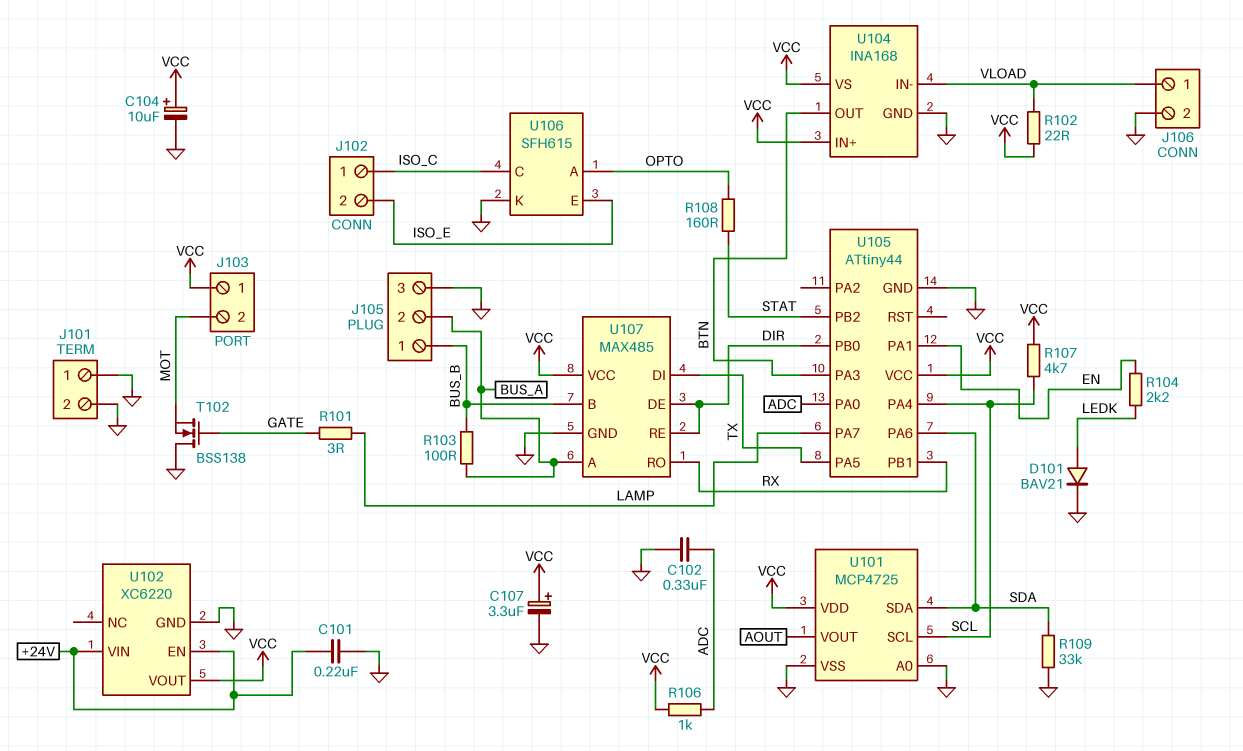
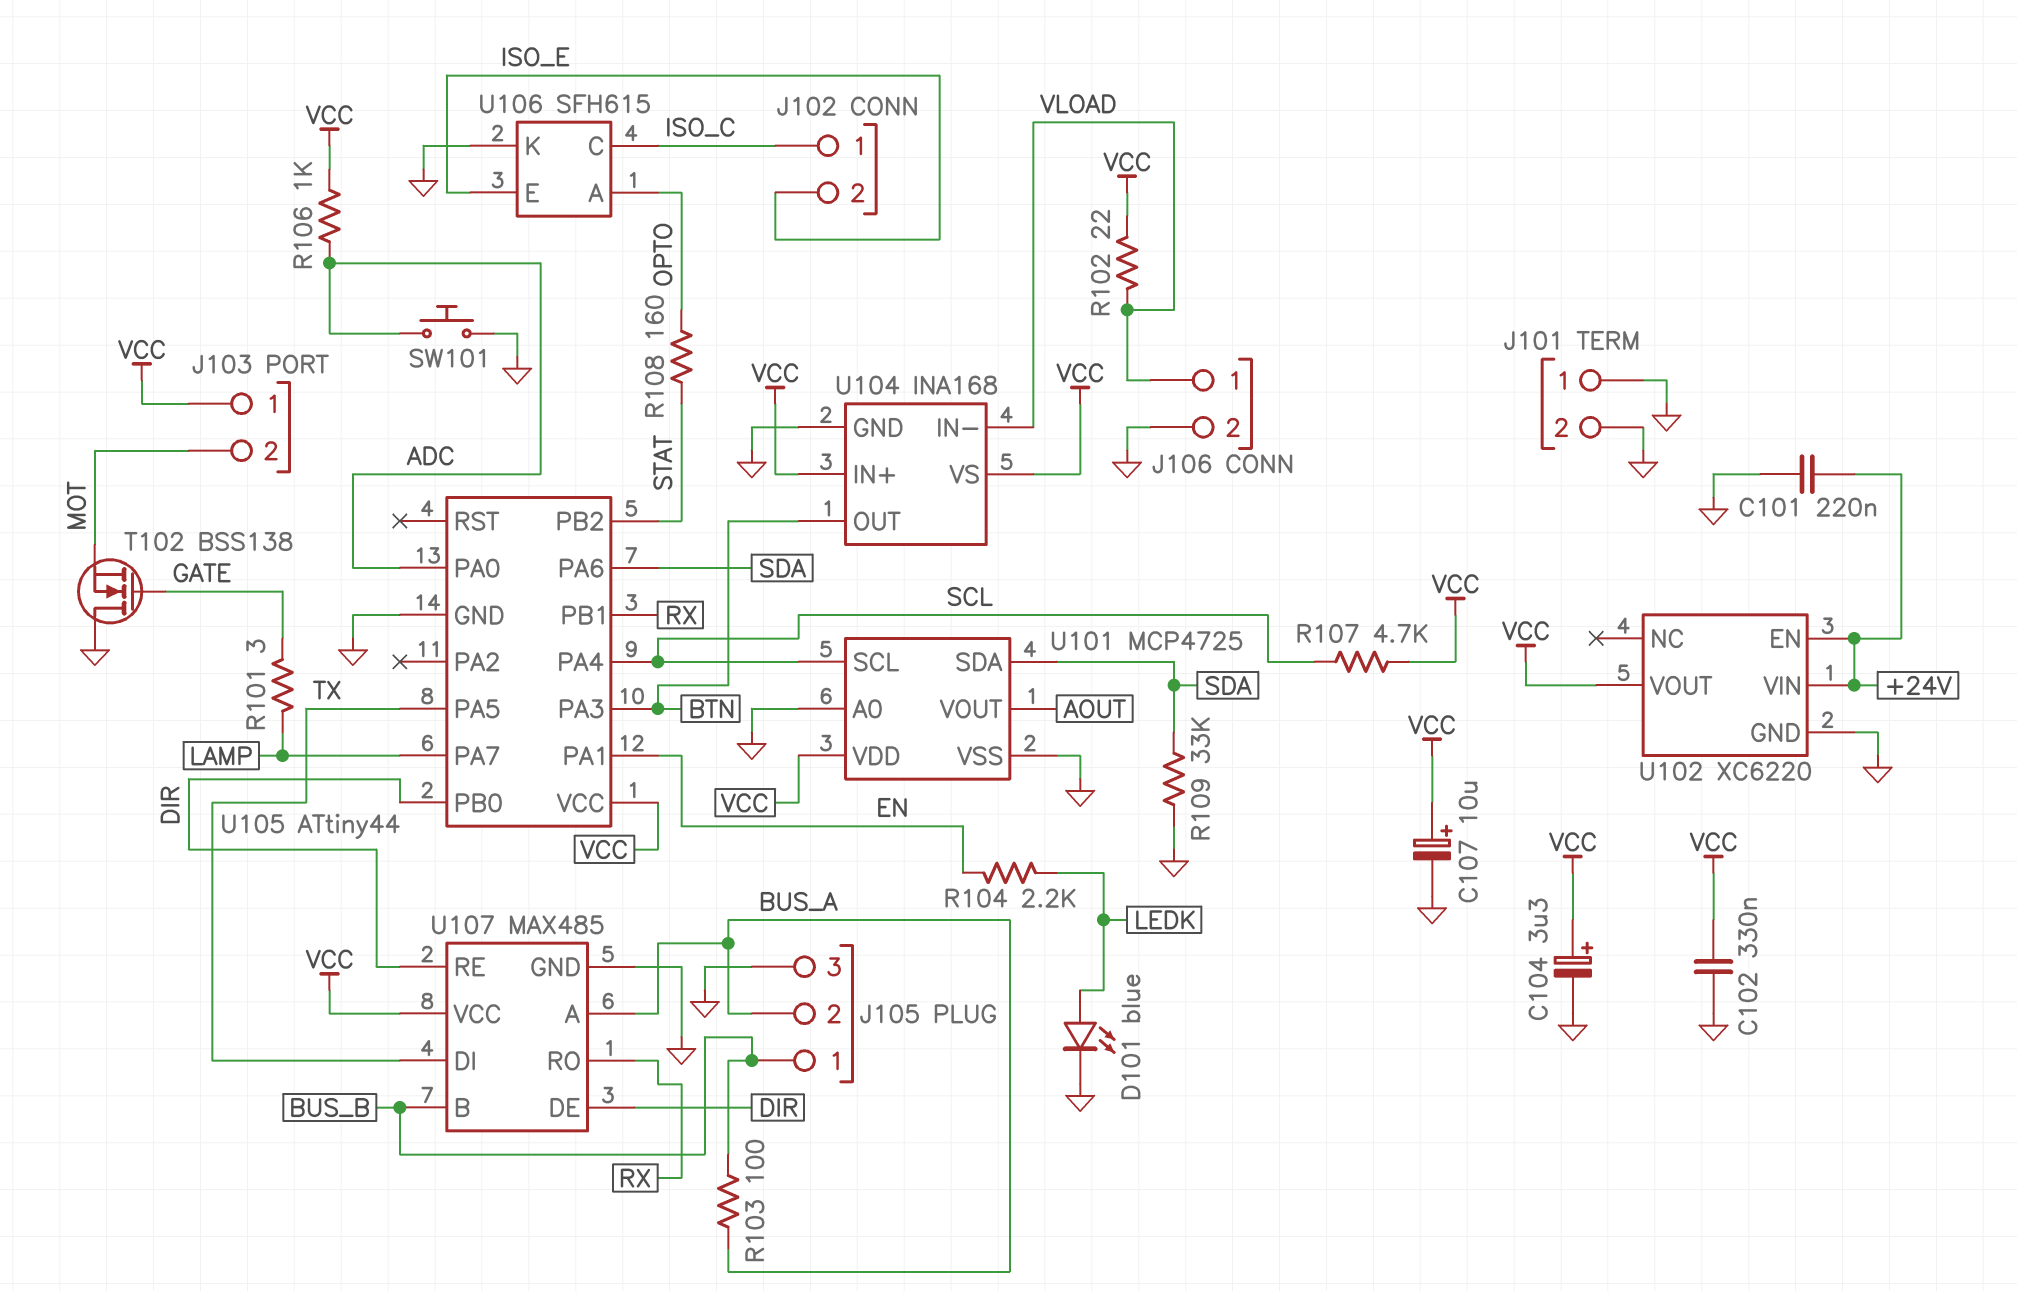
C102: 330nF (ADC, GND) -> 330nF (GND, VCC)
C104: 10uF (plus VCC, minus GND) -> 3.3uF (plus VCC, minus GND)
C107: 3.3uF (plus VCC, minus GND) -> 10uF (plus VCC, minus GND)
D101: diode BAV21 (A LEDK, K GND) -> LED blue (A LEDK, K GND)
SW101: none -> button (ADC, GND)

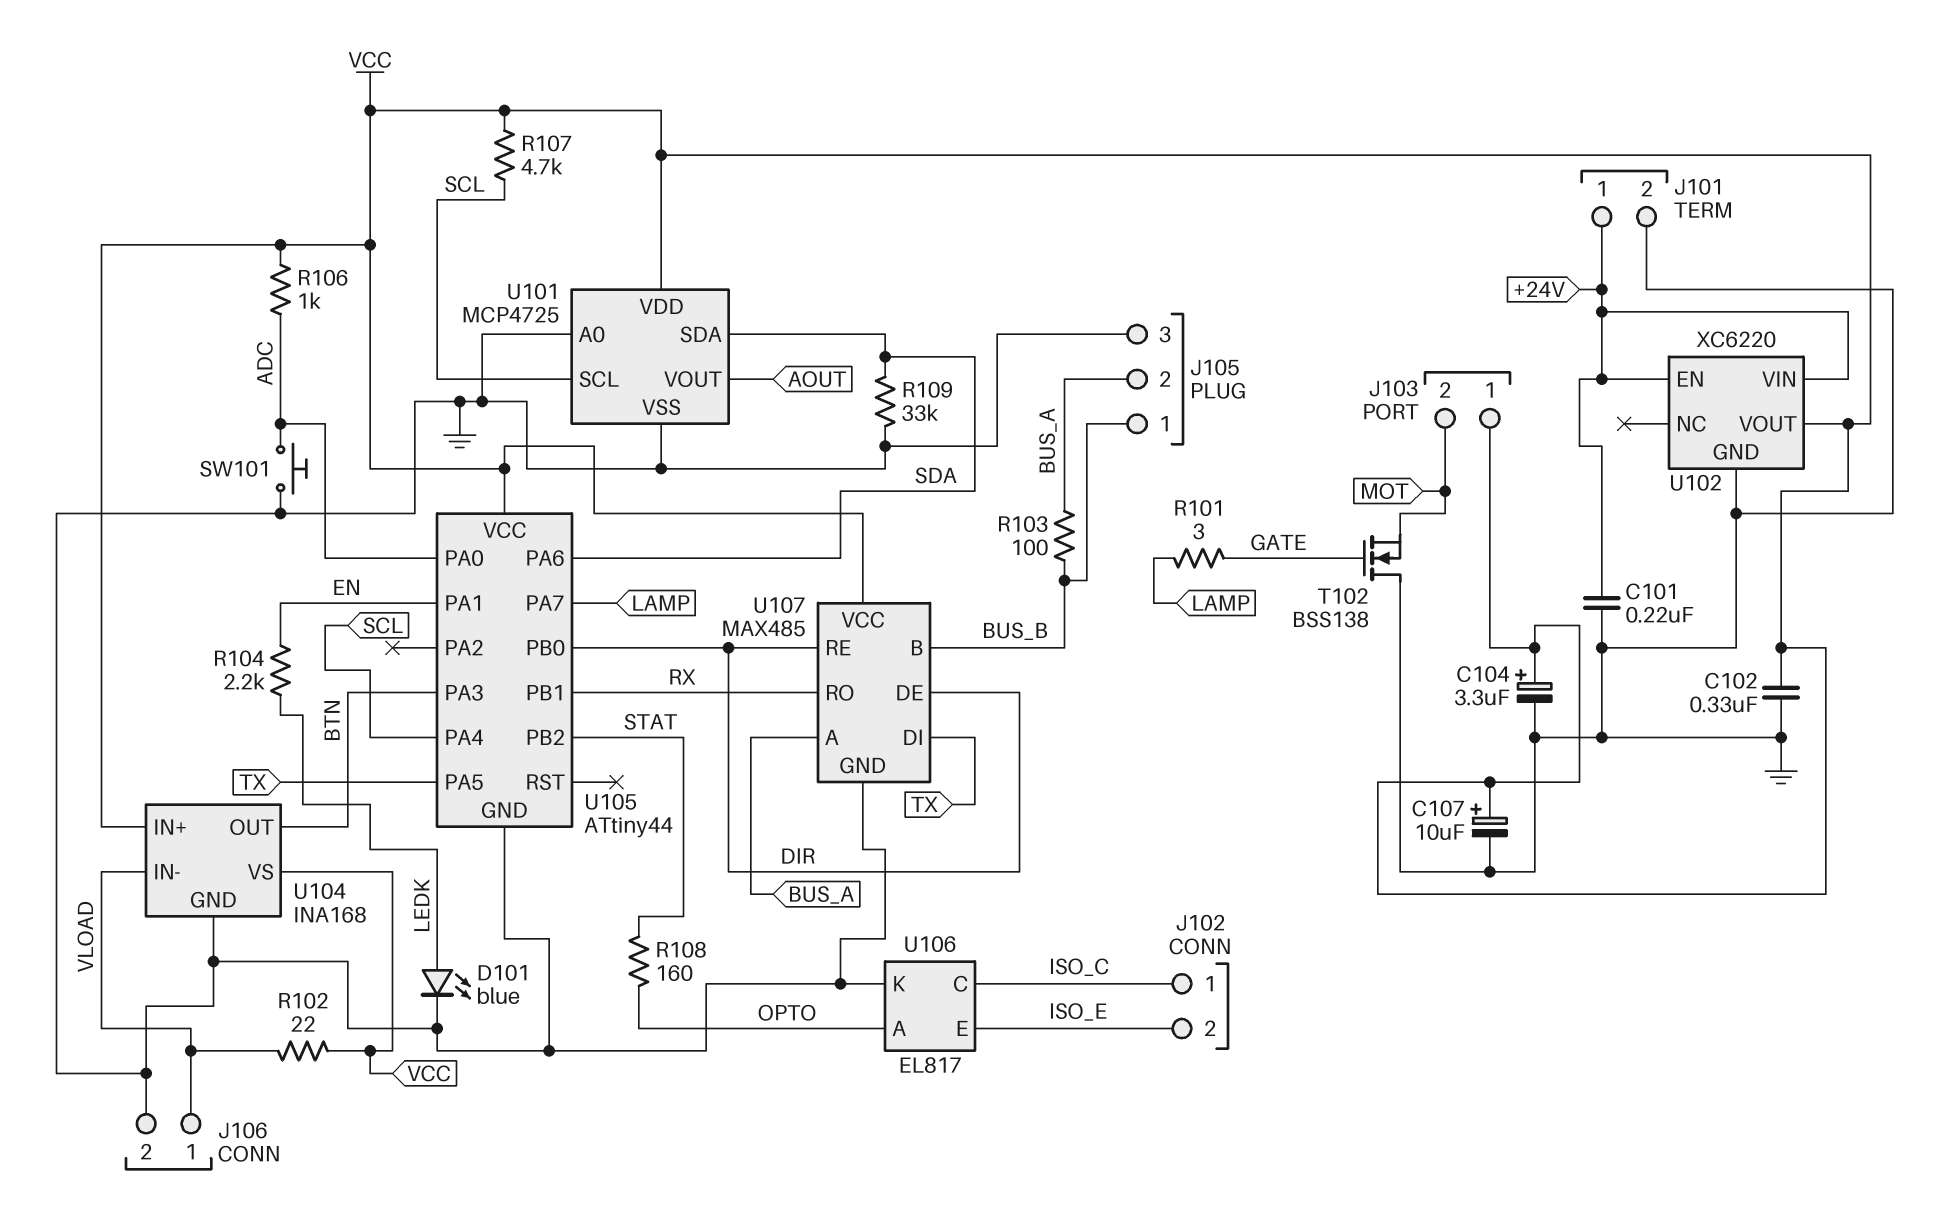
J101 pin 1: GND -> +24V
U106: SFH615 -> EL817

